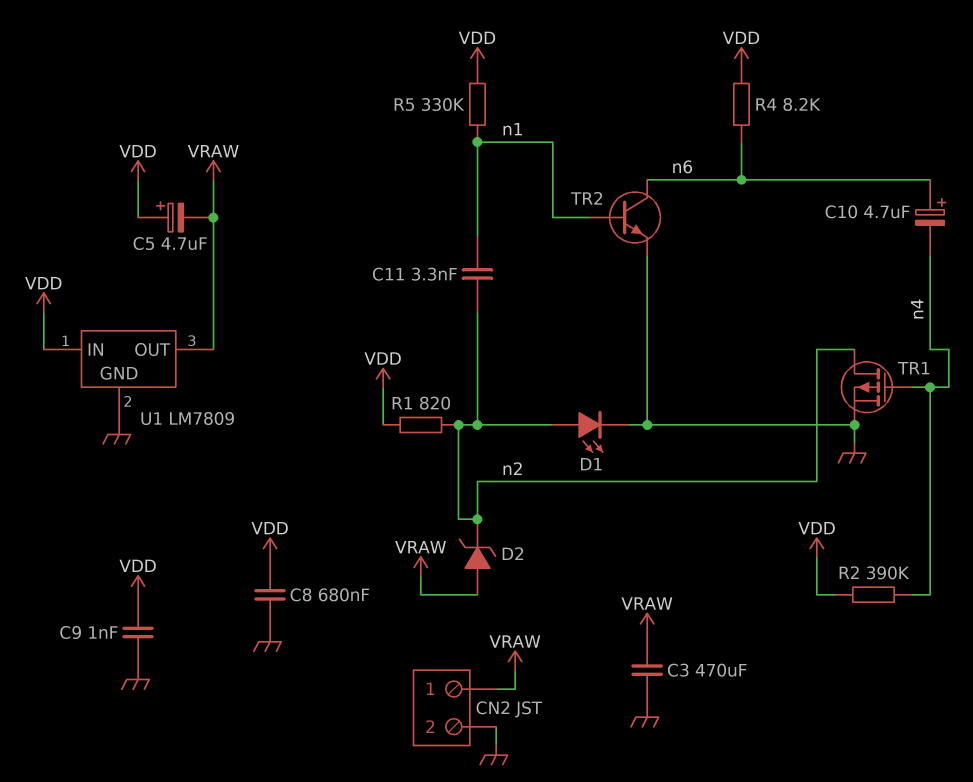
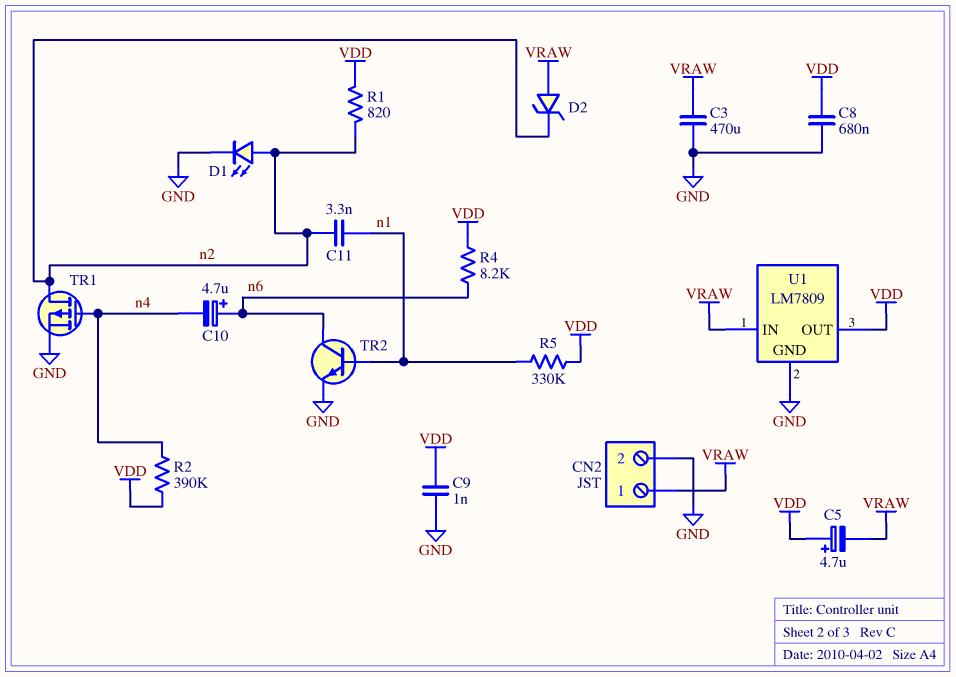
U1 pin IN: VDD -> VRAW
U1 pin OUT: VRAW -> VDD

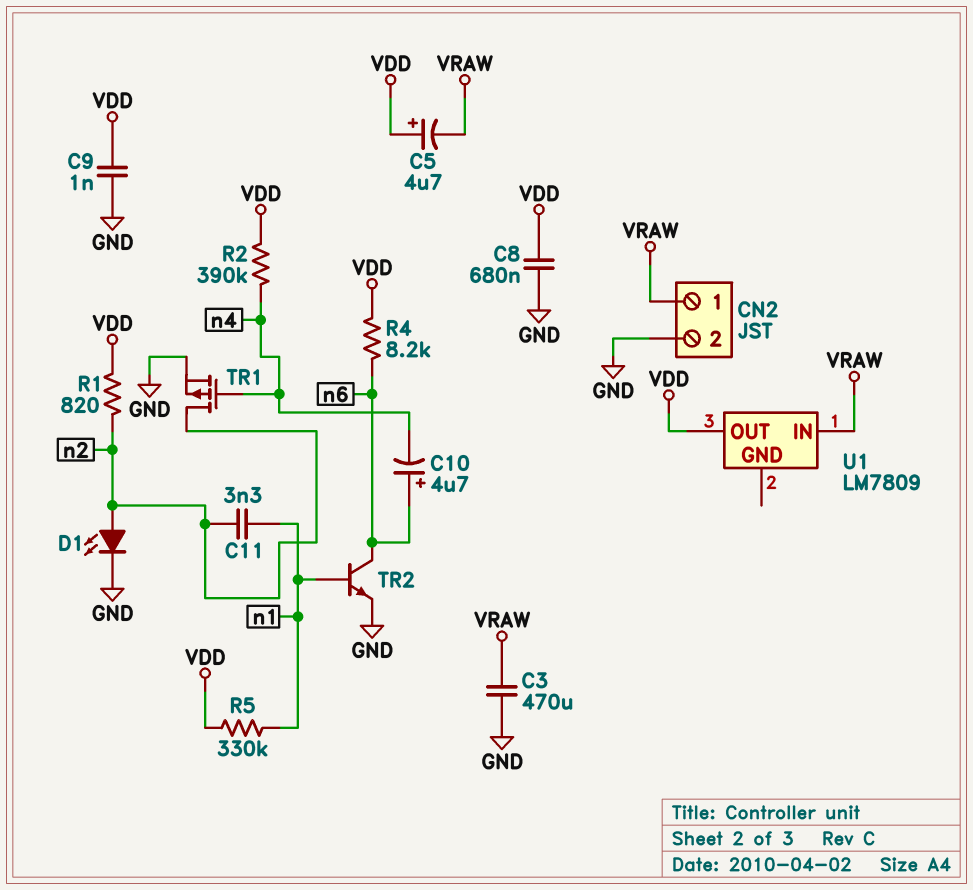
D2: zener (A VRAW, K n2) -> none
U1 pin GND: GND -> none

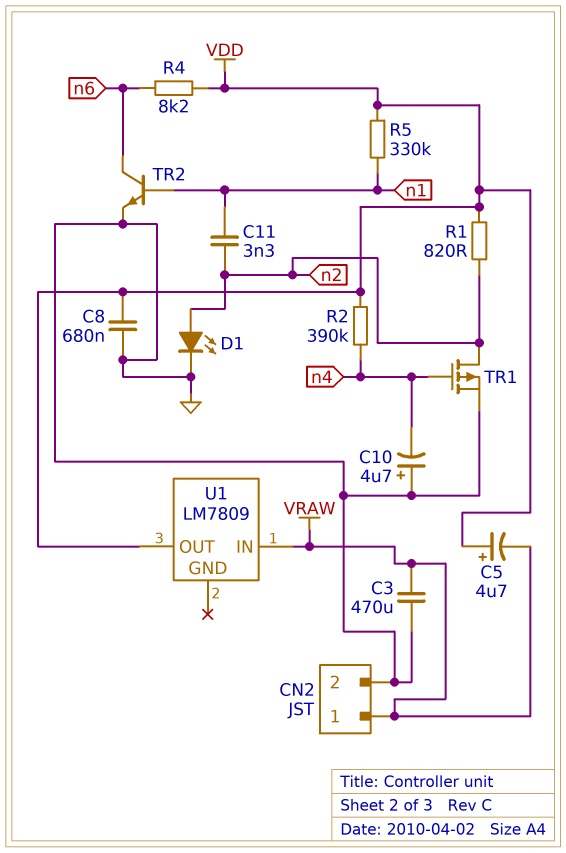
C9: 1nF (GND, VDD) -> none
C10: 4.7uF (plus n6, minus n4) -> 4.7uF (plus GND, minus n4)

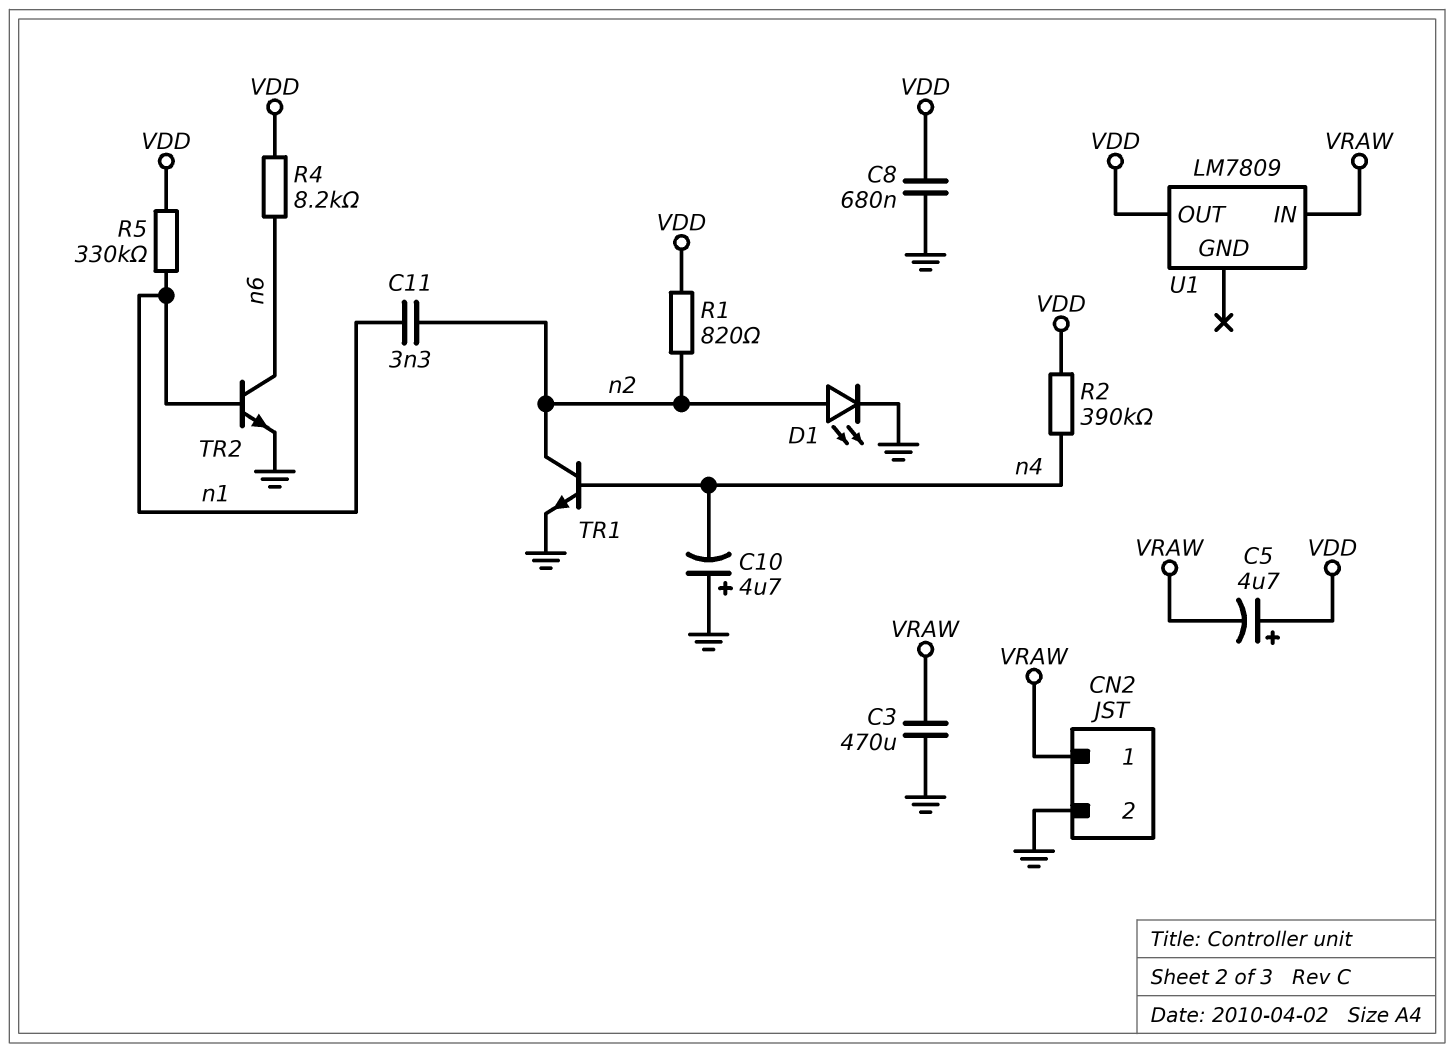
TR1: PMOS (G n4, D n2, S GND) -> NPN (B n4, C n2, E GND)

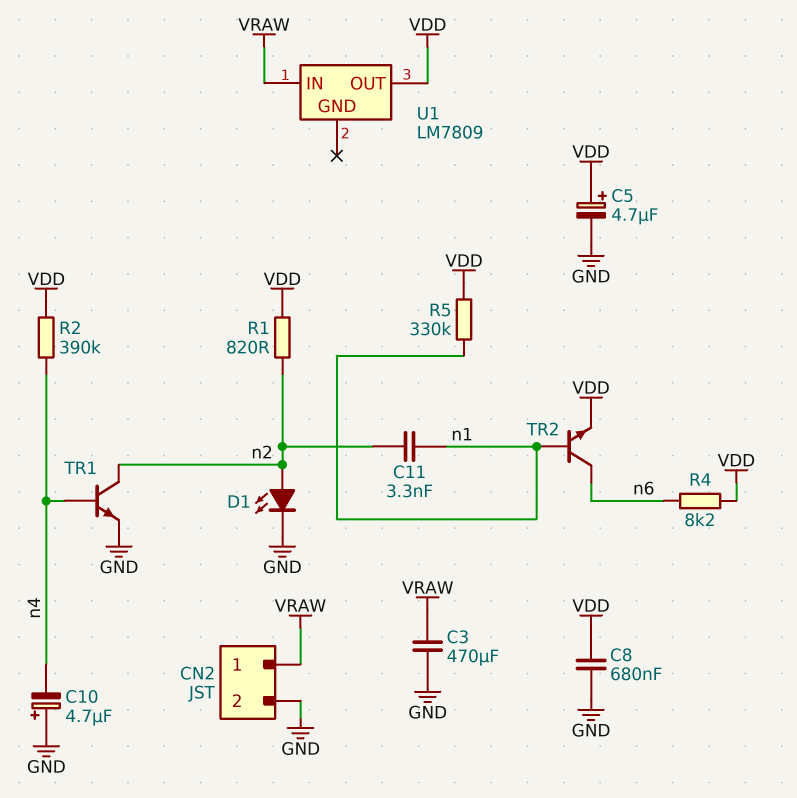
C5: 4.7uF (plus VDD, minus VRAW) -> 4.7uF (plus VDD, minus GND)
TR2: NPN (B n1, C n6, E GND) -> NPN (B n1, C n6, E VDD)

